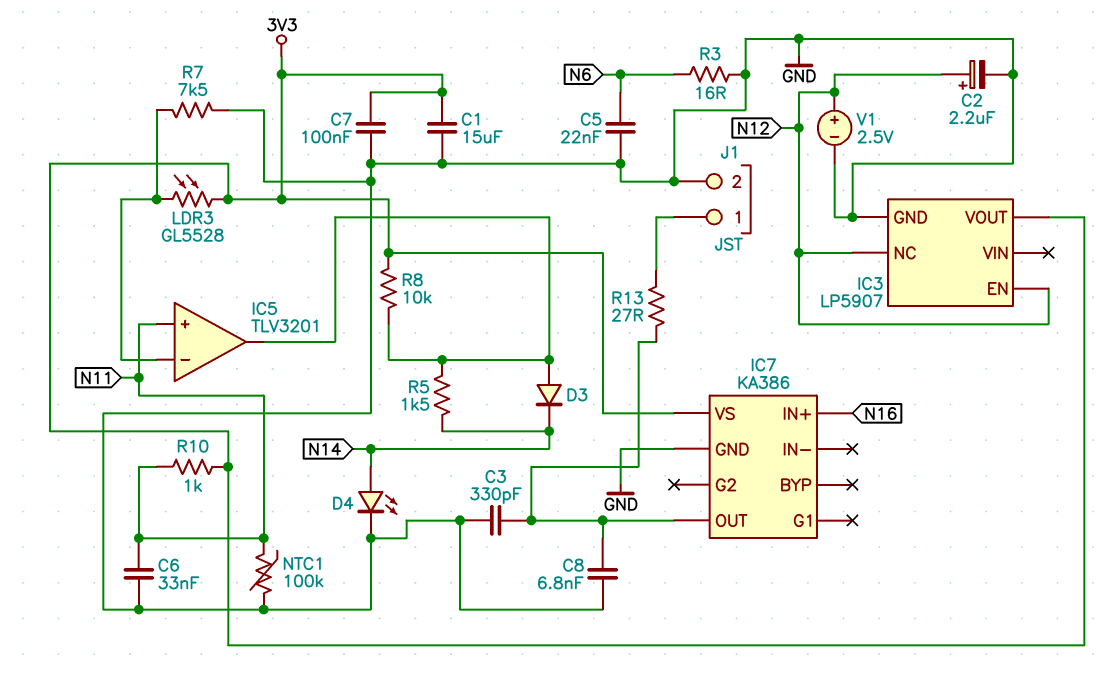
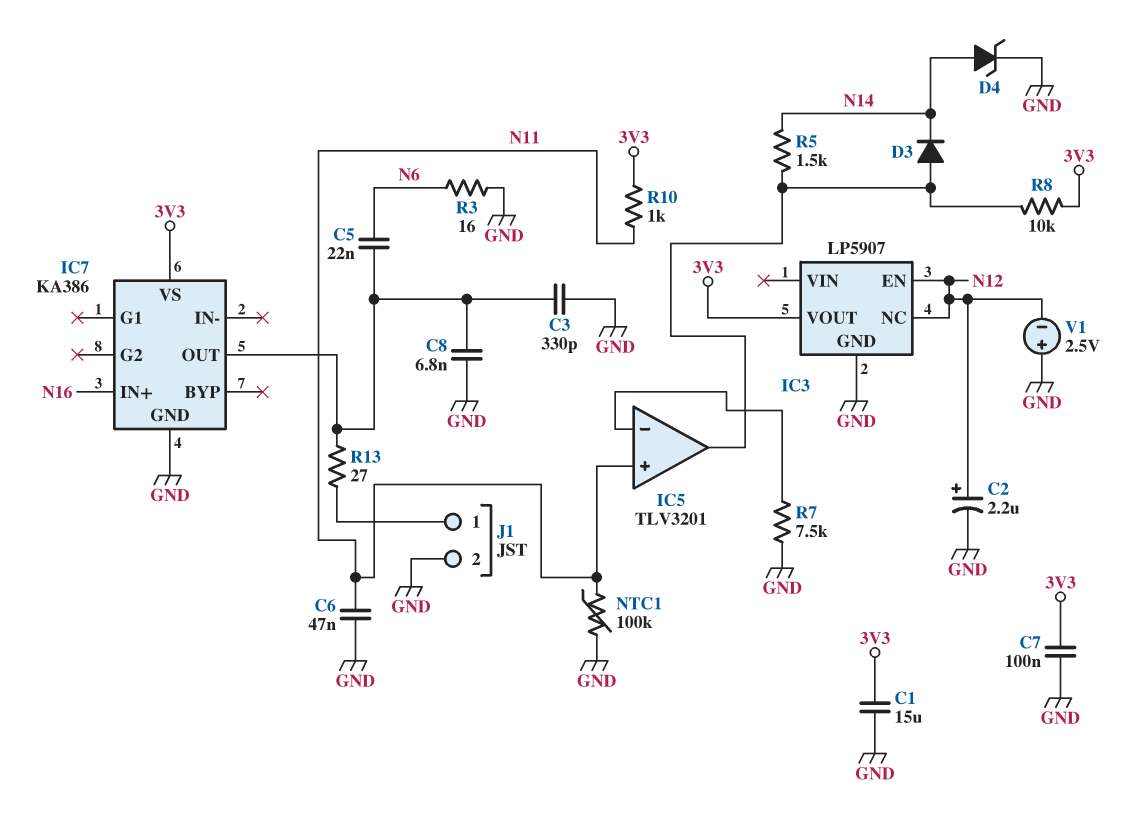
C5: 22nF (GND, N6) -> 22nF (IC7/OUT, N6)
C6: 33nF (GND, N11) -> 47nF (GND, N11)
D4: LED (A N14, K GND) -> zener (A N14, K GND)
LDR3: GL5528 (3V3, IC5/in-) -> none
V1: 2.5V (plus N12, minus GND) -> 2.5V (plus GND, minus N12)

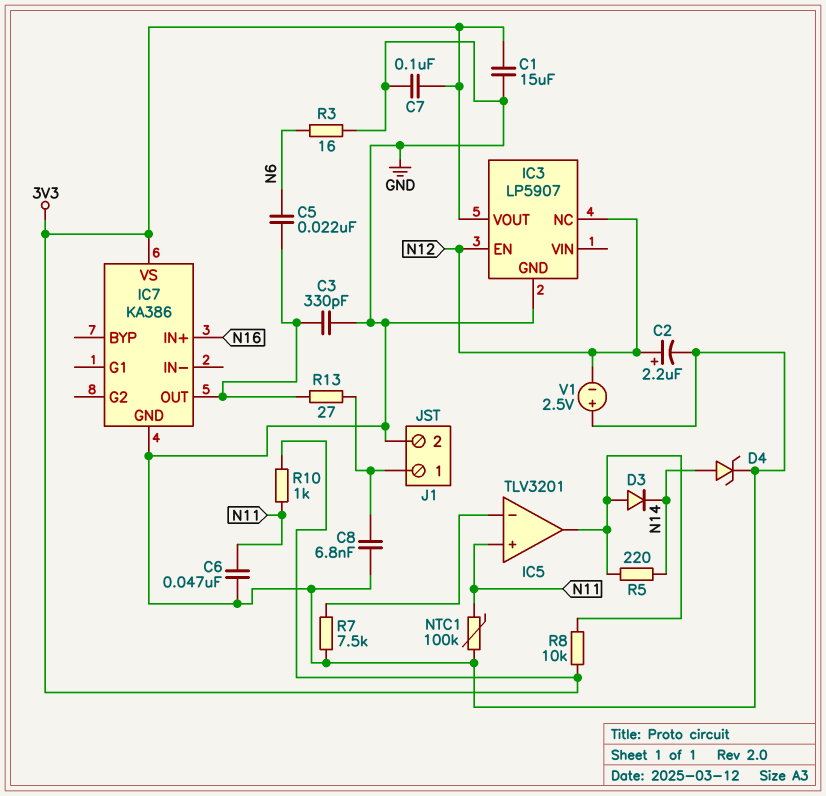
C8: 6.8nF (GND, IC7/OUT) -> 6.8nF (GND, J1/1)
R5: 1.5k (IC5/out, N14) -> 220 (IC5/out, N14)

